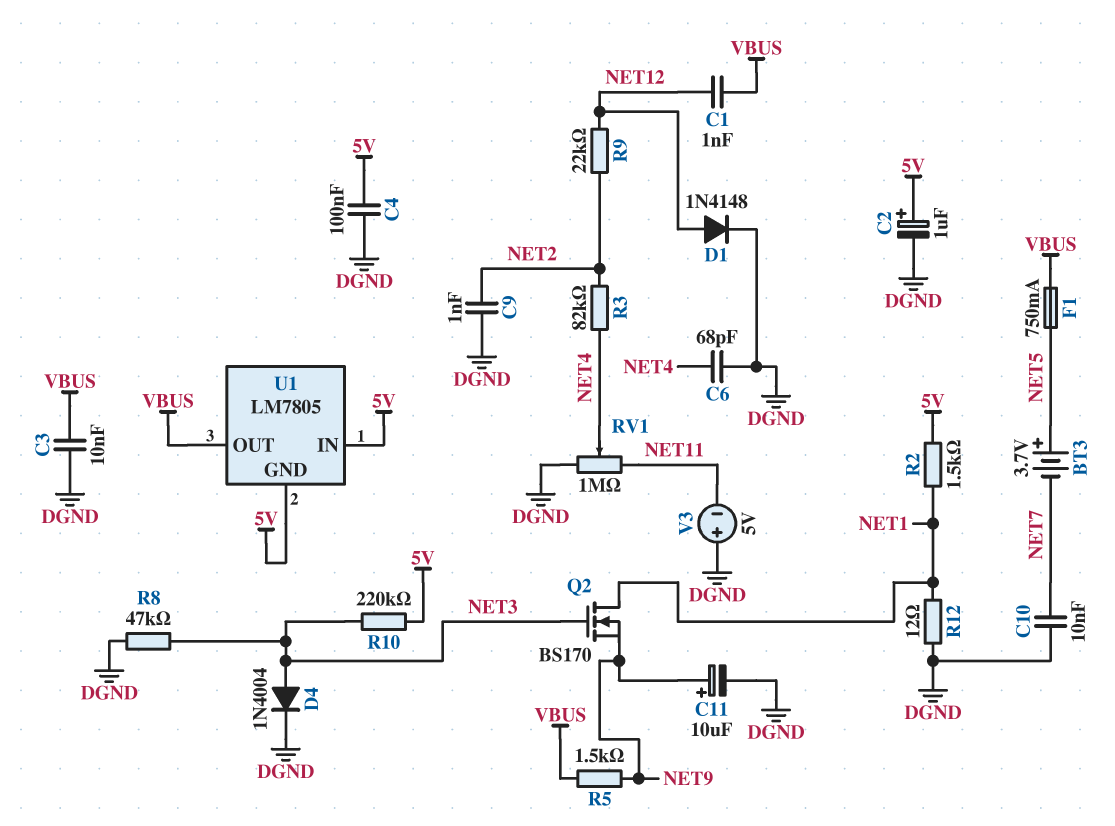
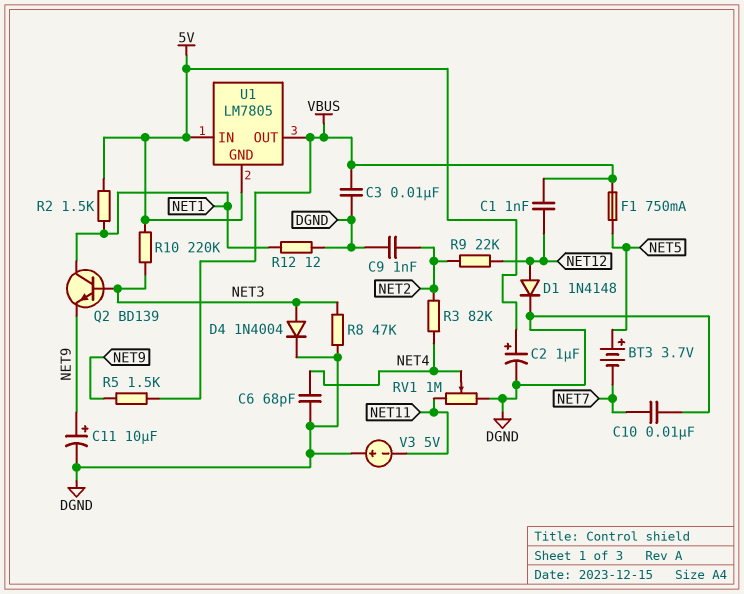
C4: 100nF (5V, DGND) -> none
Q2: NMOS BS170 (G NET3, D NET1, S NET9) -> NPN BD139 (B NET3, C NET1, E NET9)

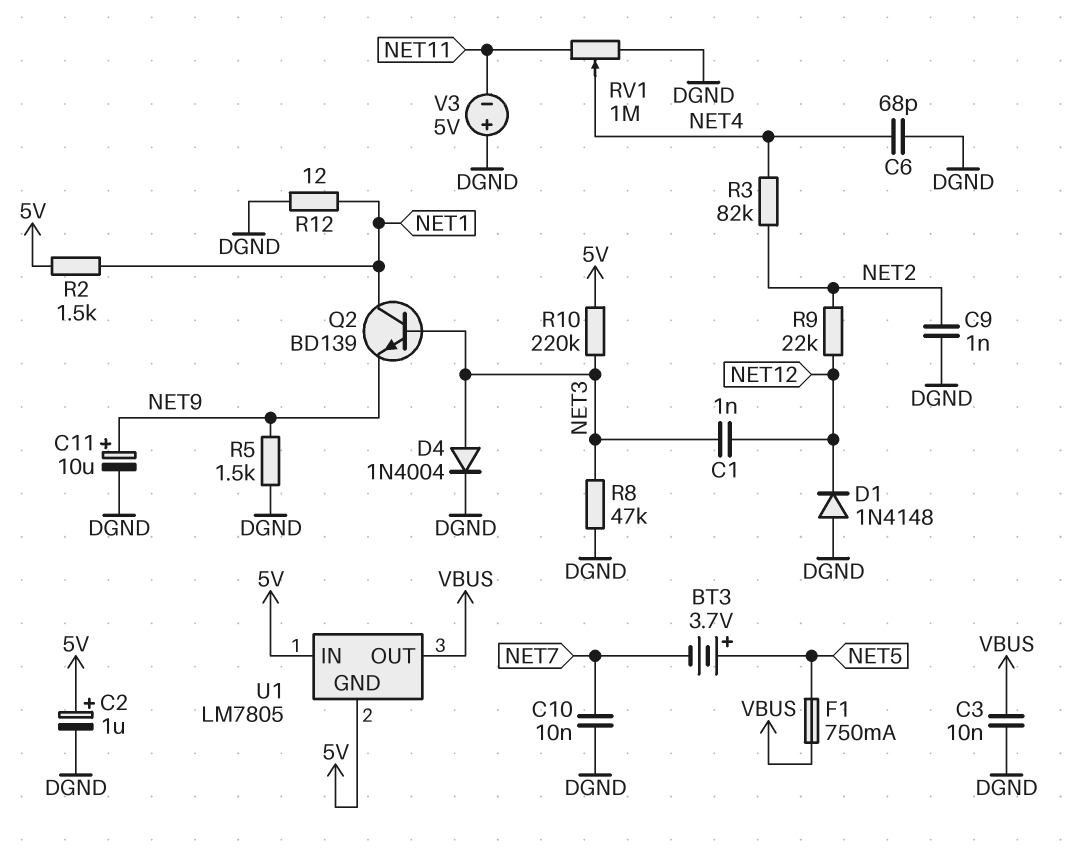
C1: 1nF (NET12, VBUS) -> 1nF (NET3, NET12)
D1: diode 1N4148 (A NET12, K DGND) -> diode 1N4148 (A DGND, K NET12)
R5: 1.5k (NET9, VBUS) -> 1.5k (DGND, NET9)

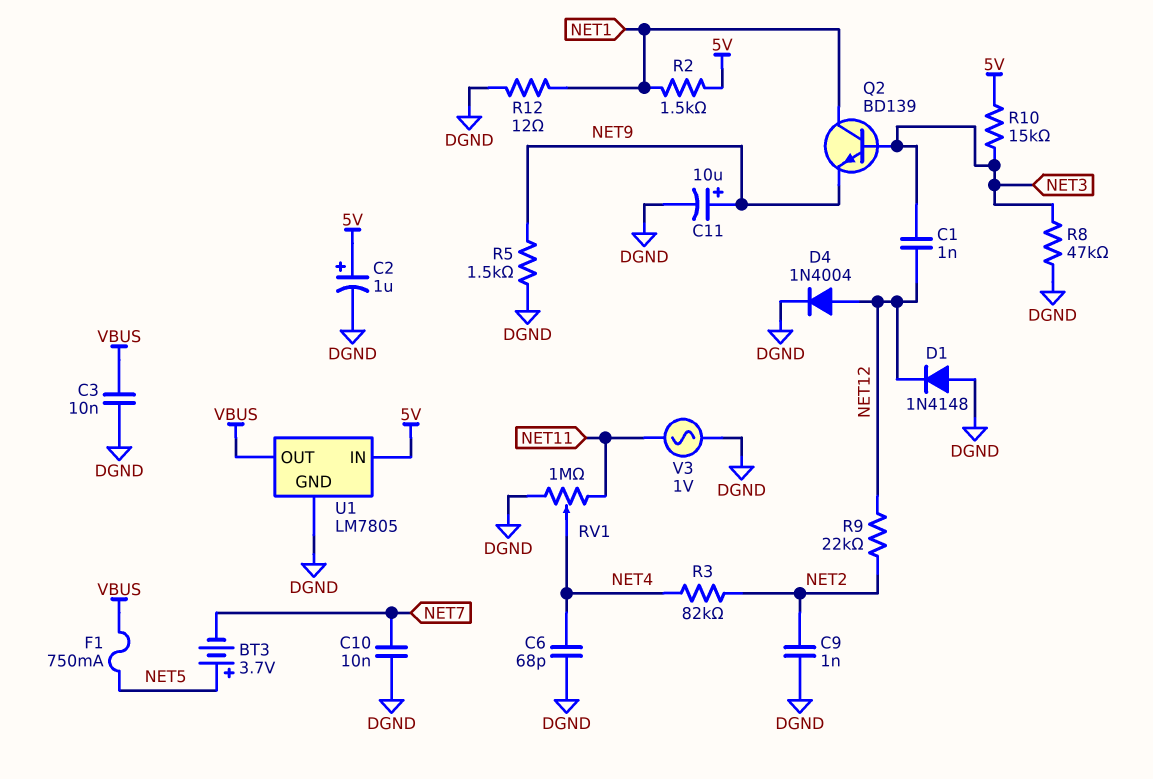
D4: diode 1N4004 (A NET3, K DGND) -> diode 1N4004 (A NET12, K DGND)
R10: 220k (5V, NET3) -> 15k (5V, NET3)
U1 pin GND: 5V -> DGND
V3: 5V (plus DGND, minus NET11) -> AC 1V (DGND, NET11)

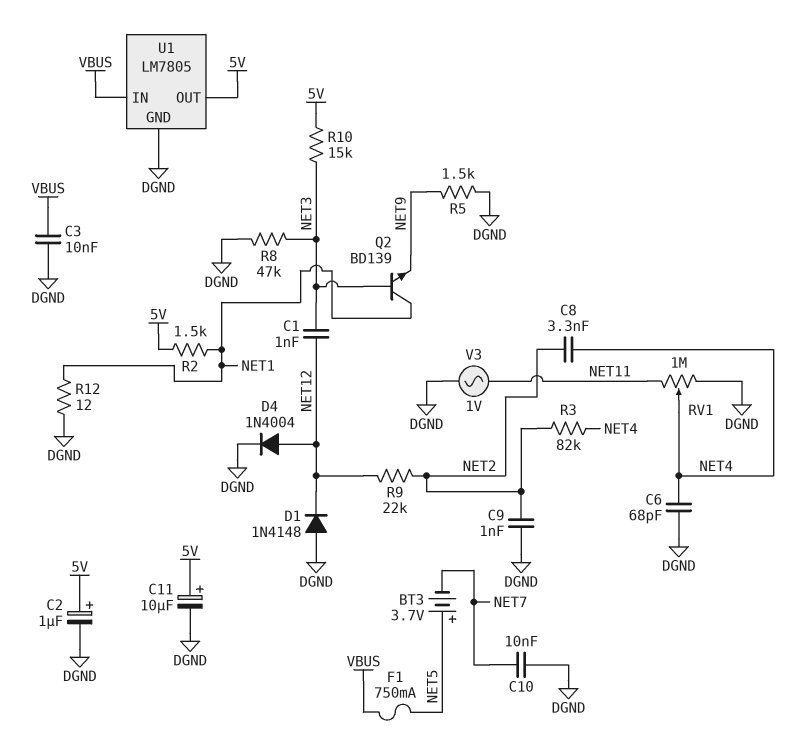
C8: none -> 3.3nF (NET2, NET4)
C11: 10uF (plus NET9, minus DGND) -> 10uF (plus 5V, minus DGND)
U1 pin IN: 5V -> VBUS
U1 pin OUT: VBUS -> 5V

